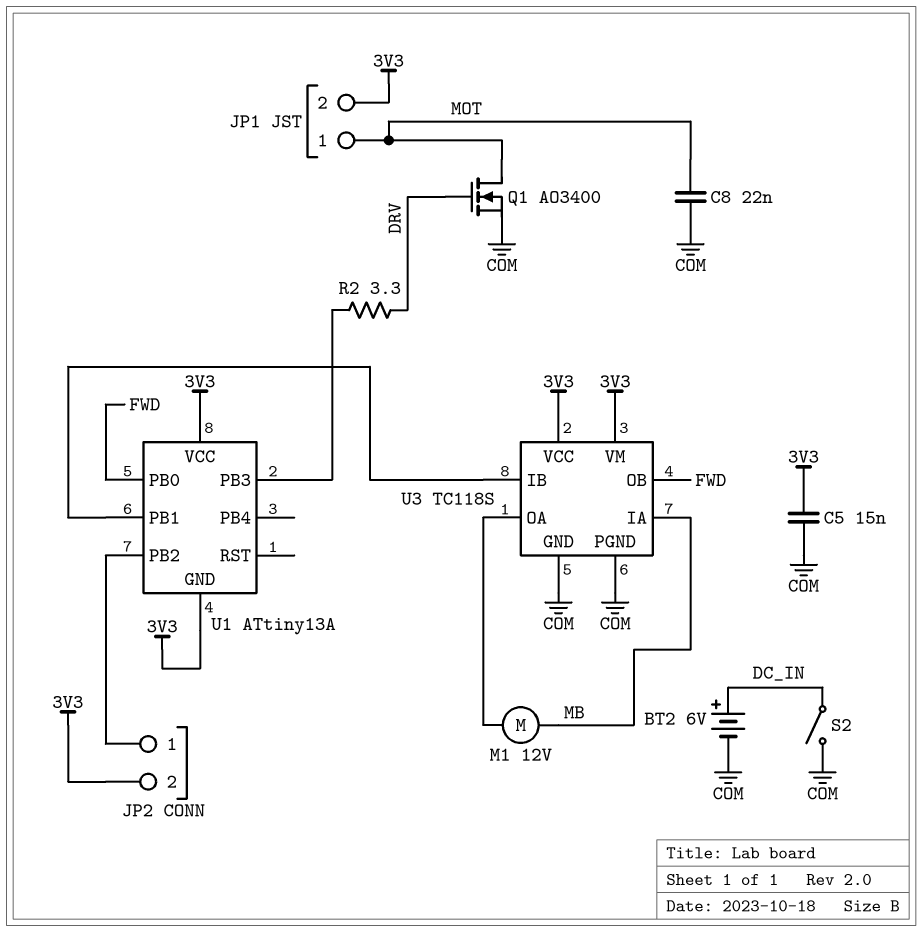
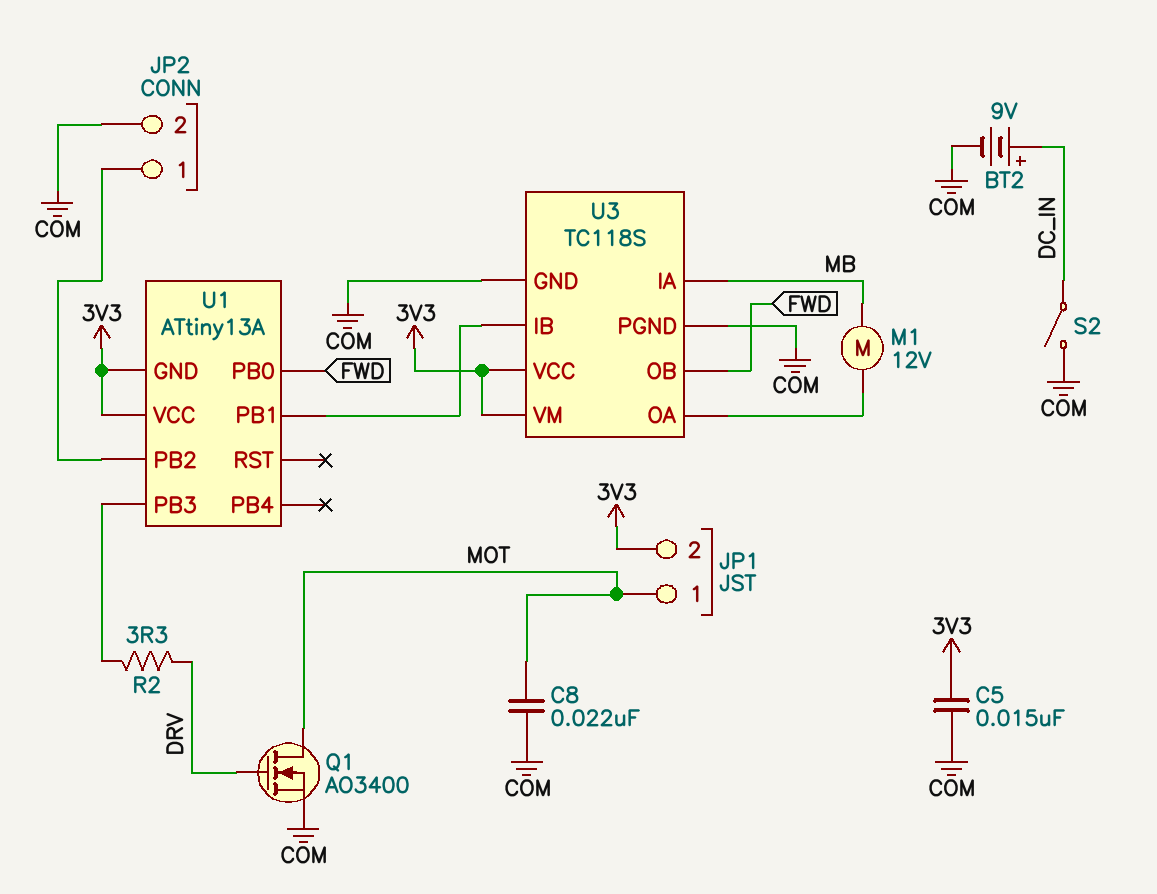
BT2: 6V (plus DC_IN, minus COM) -> 9V (plus DC_IN, minus COM)
JP2 pin 2: 3V3 -> COM

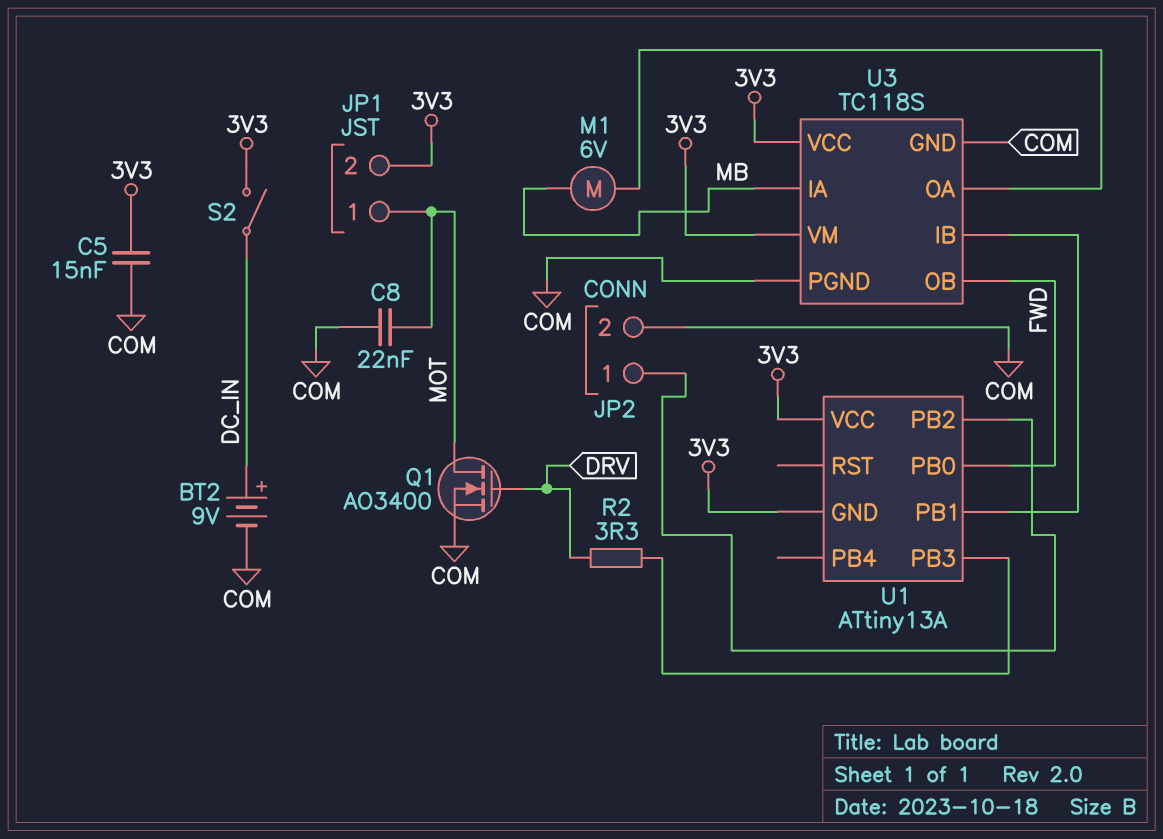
M1: motor 12V (MB, U3/OA) -> motor 6V (MB, U3/OA)
S2: switch (COM, DC_IN) -> switch (3V3, DC_IN)

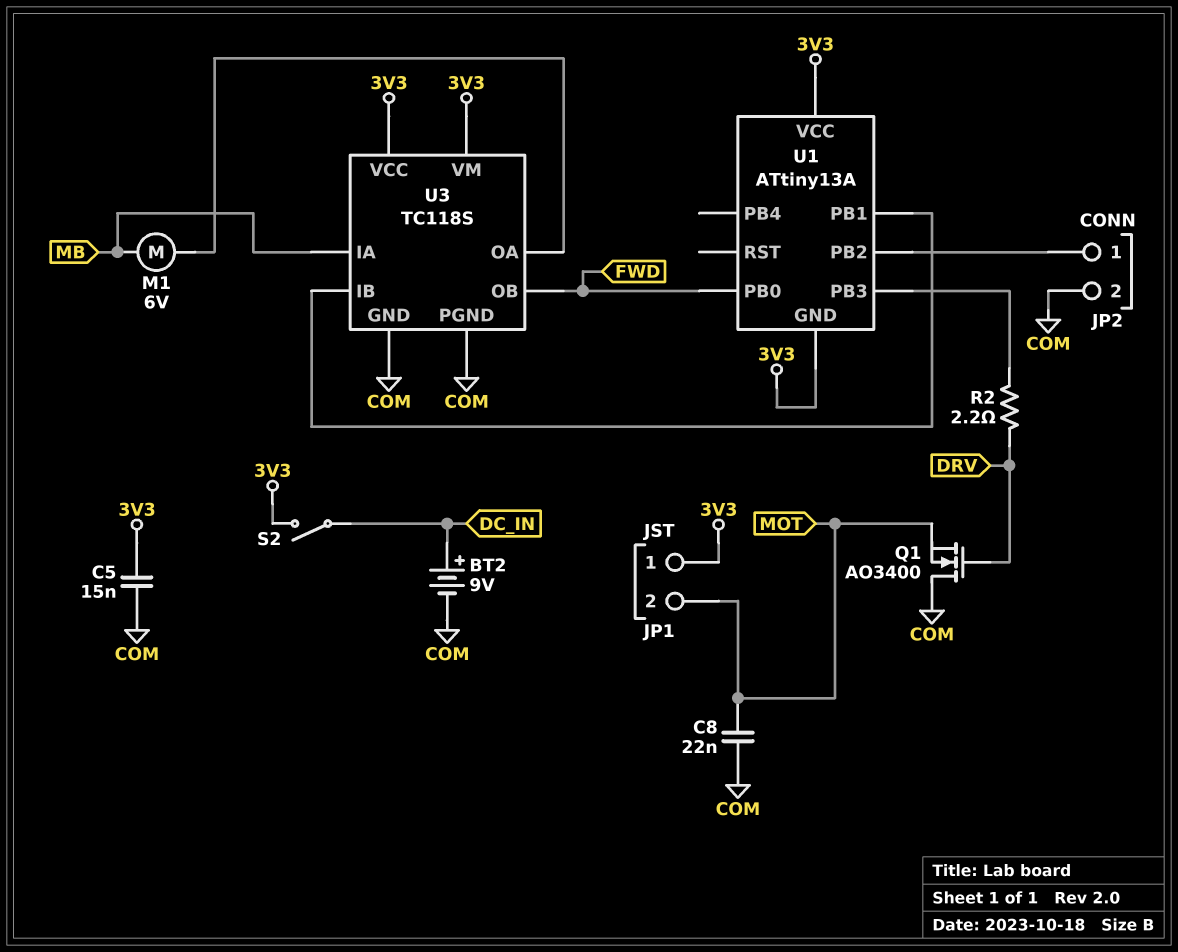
JP1 pin 1: MOT -> 3V3
JP1 pin 2: 3V3 -> MOT
Q1: NMOS AO3400 (G DRV, D MOT, S COM) -> NMOS AO3400 (G DRV, D COM, S MOT)
R2: 3.3 (DRV, U1/PB3) -> 2.2 (DRV, U1/PB3)

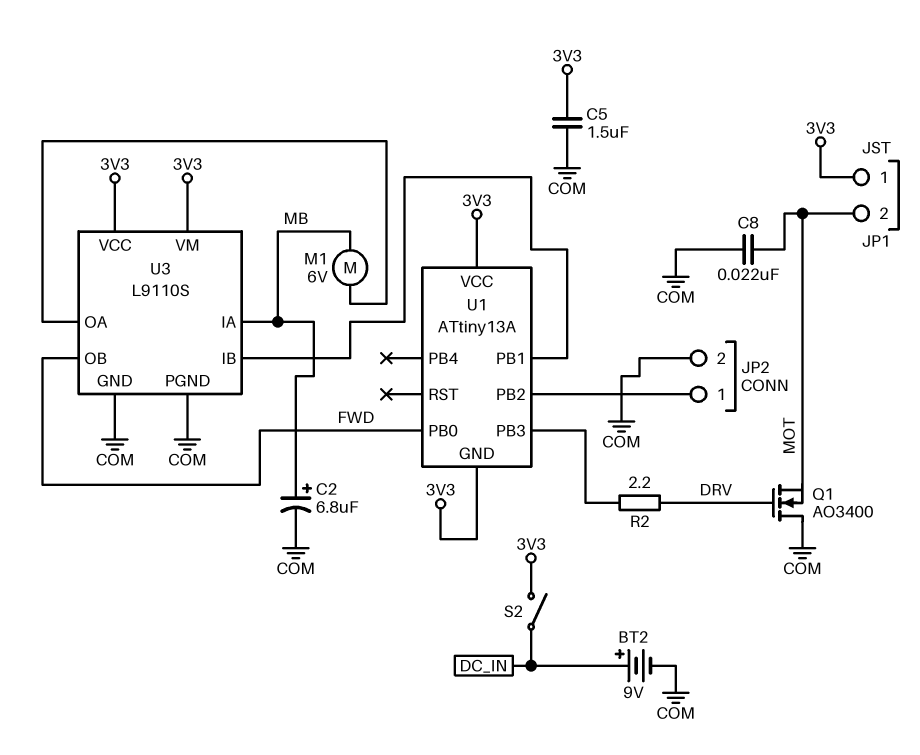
C2: none -> 6.8uF (plus MB, minus COM)
C5: 15nF (3V3, COM) -> 1.5uF (3V3, COM)
U3: TC118S -> L9110S

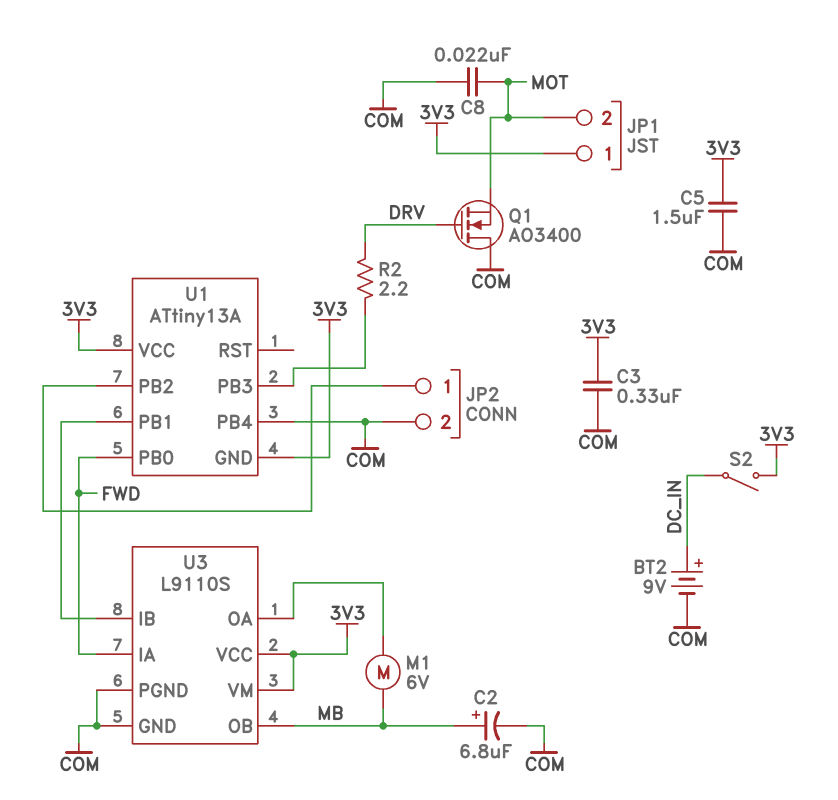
C3: none -> 330nF (3V3, COM)
U1 pin PB4: none -> COM
U3 pin IA: MB -> FWD
U3 pin OB: FWD -> MB

